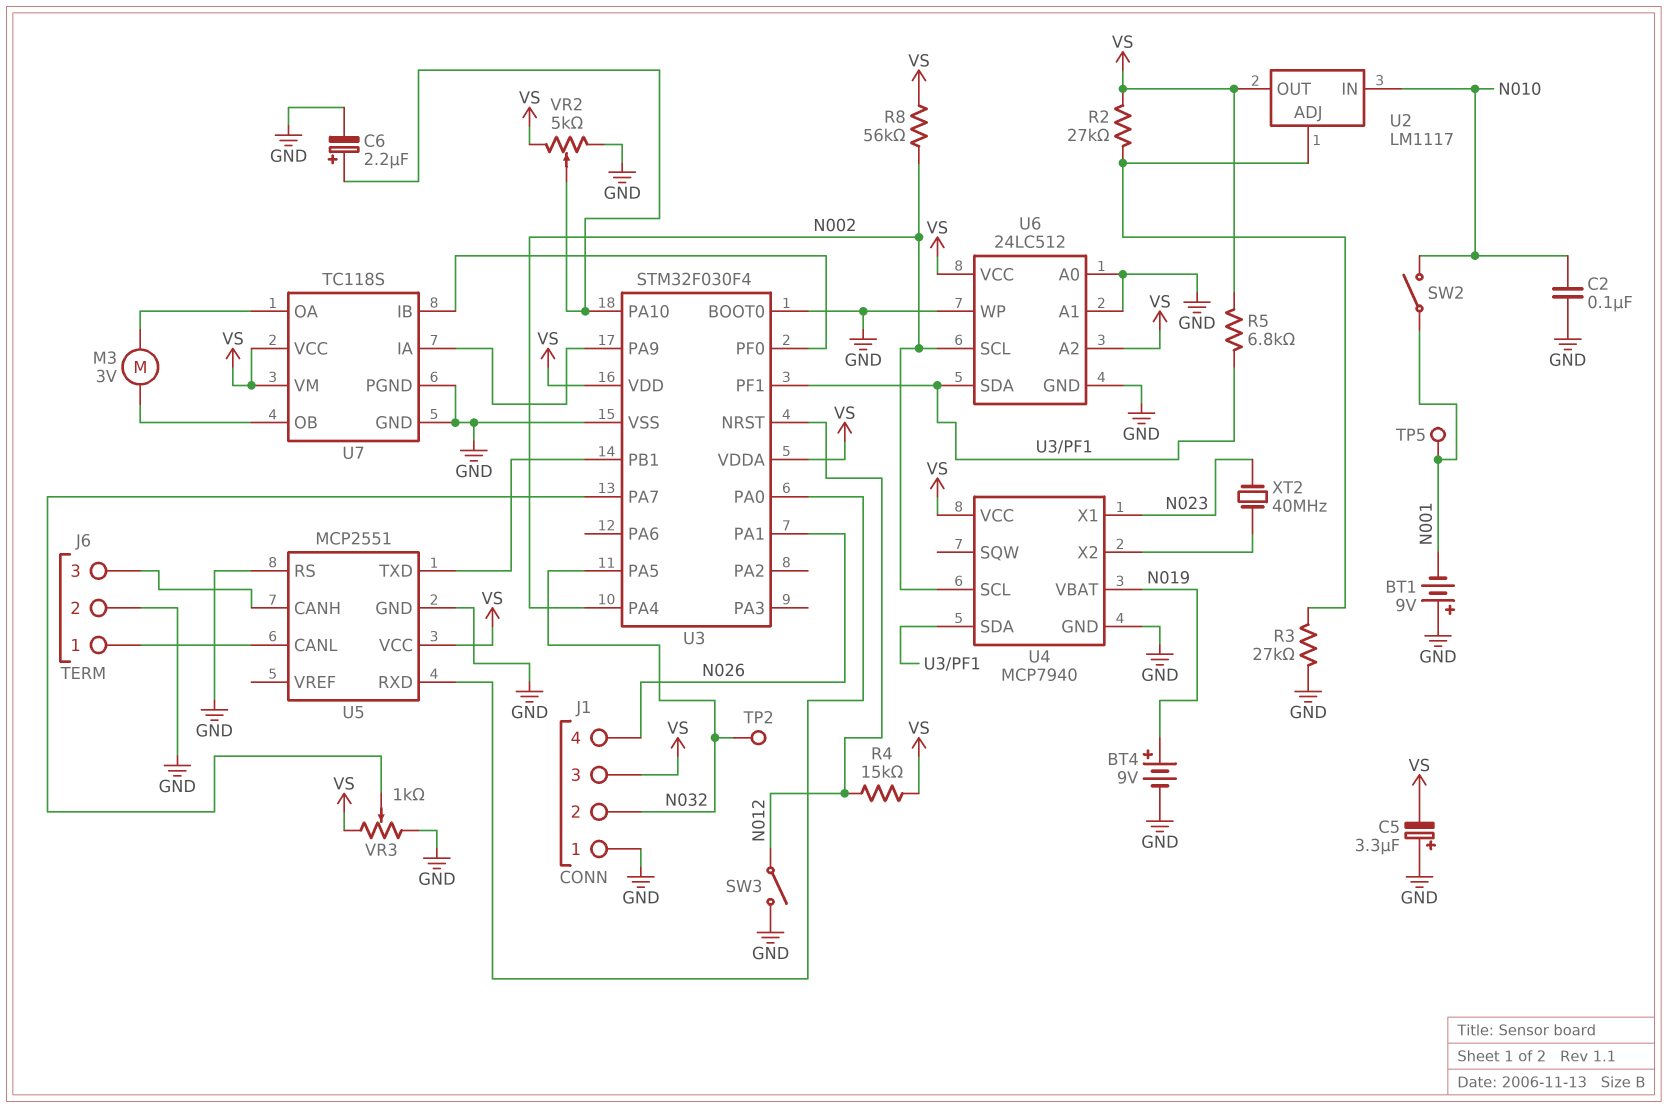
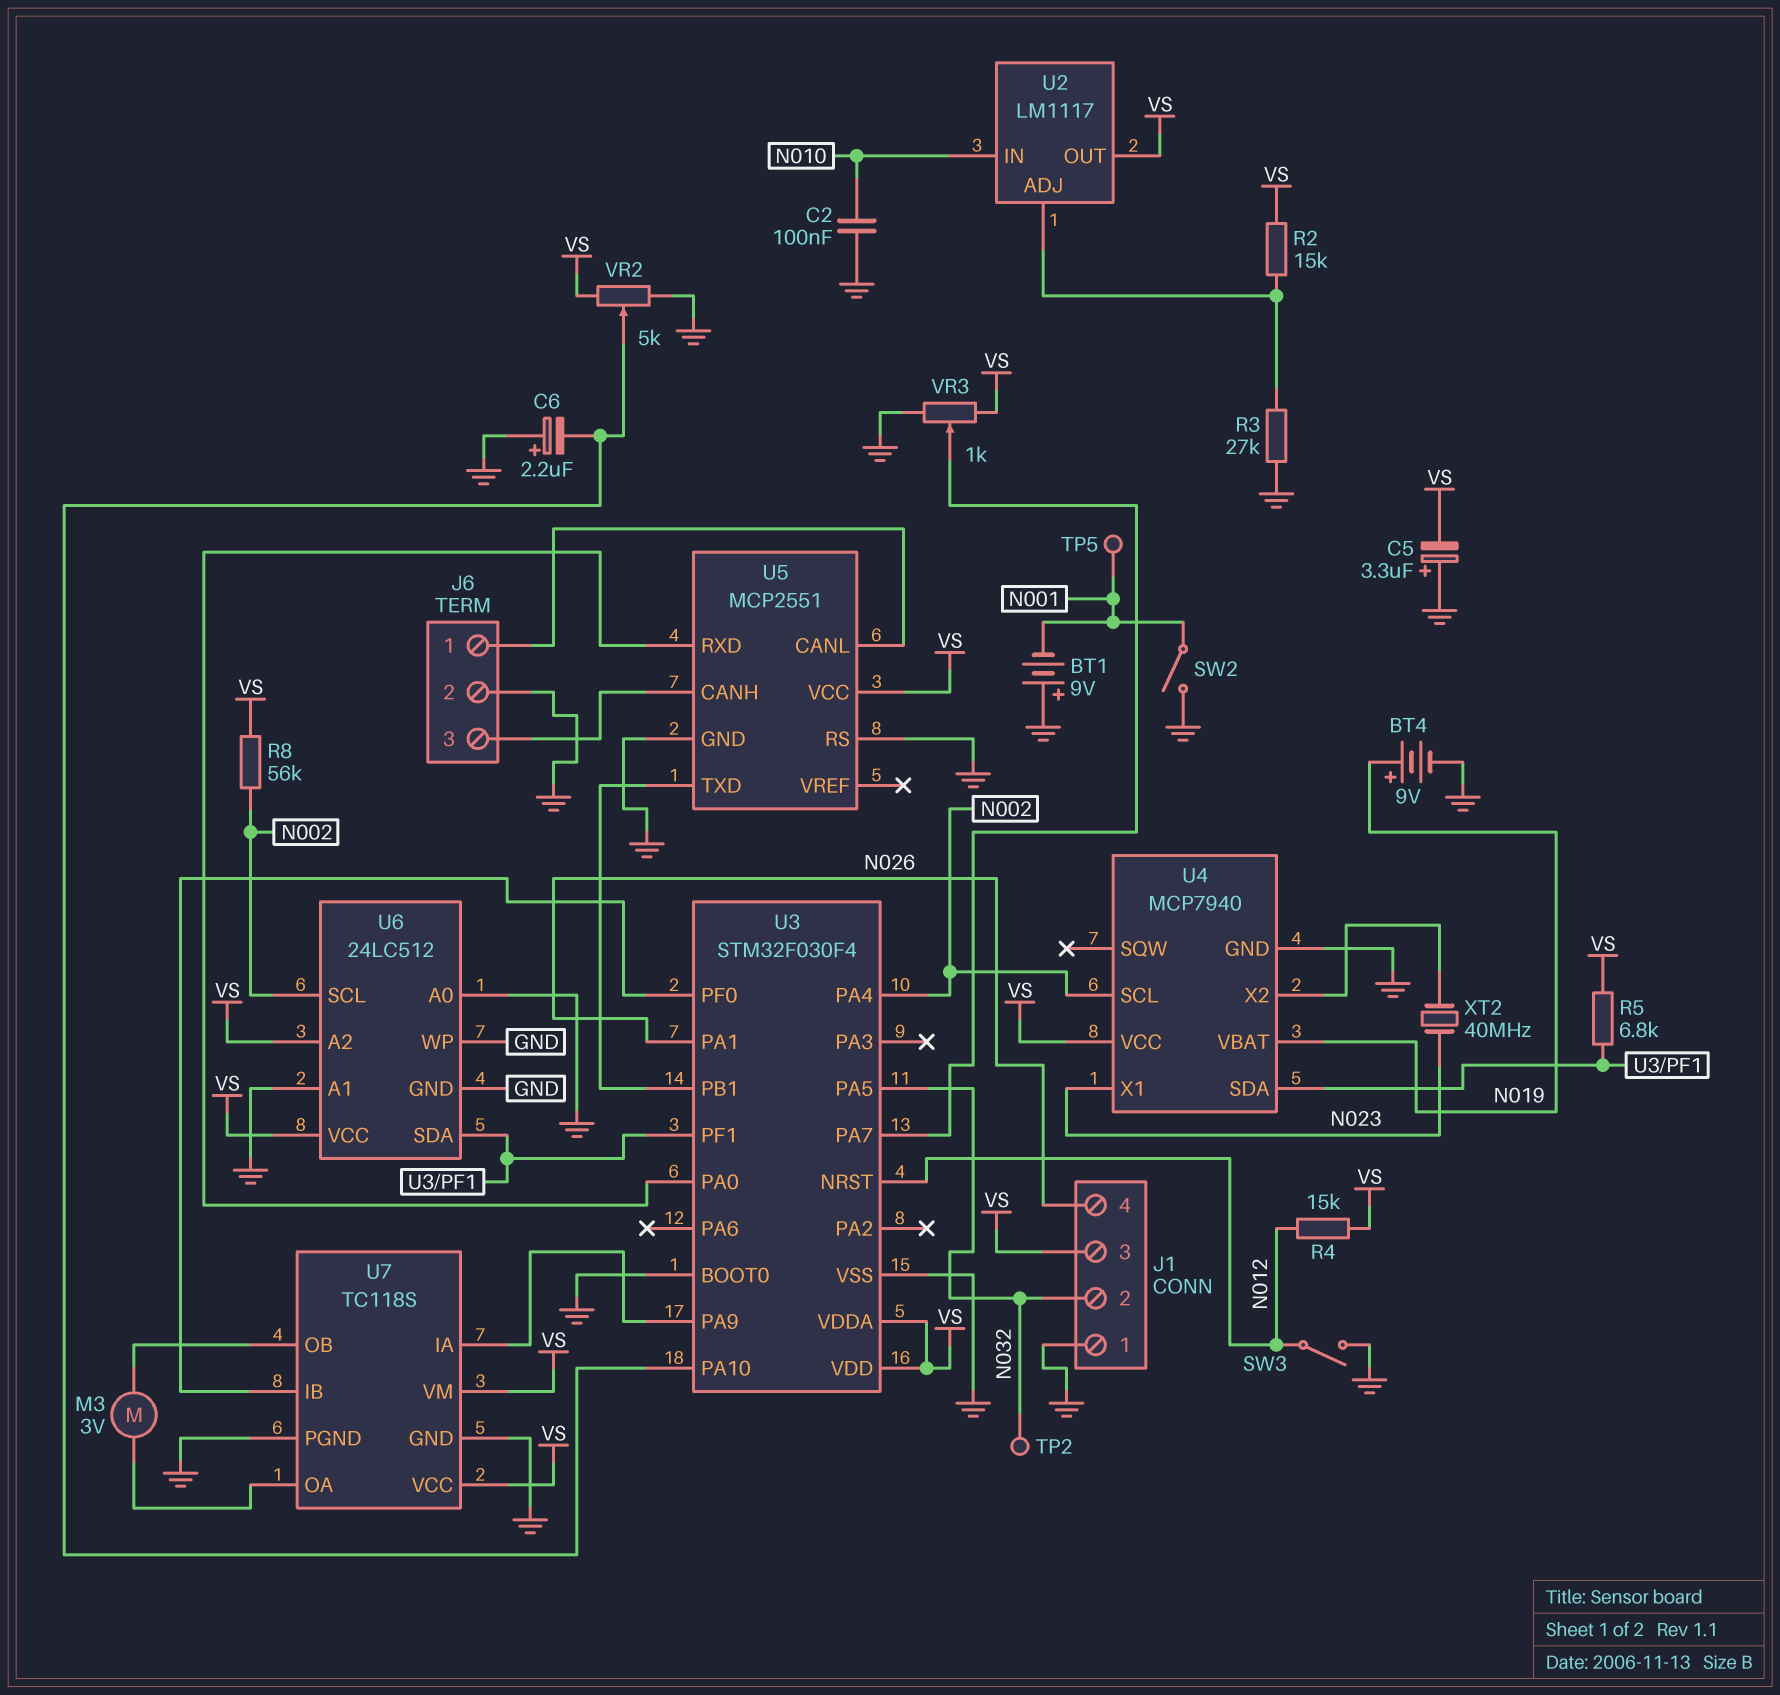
C6: 2.2uF (plus U3/PA10, minus GND) -> 2.2uF (plus GND, minus U3/PA10)
R2: 27k (U2/ADJ, VS) -> 15k (U2/ADJ, VS)
SW2: switch (N001, N010) -> switch (GND, N001)

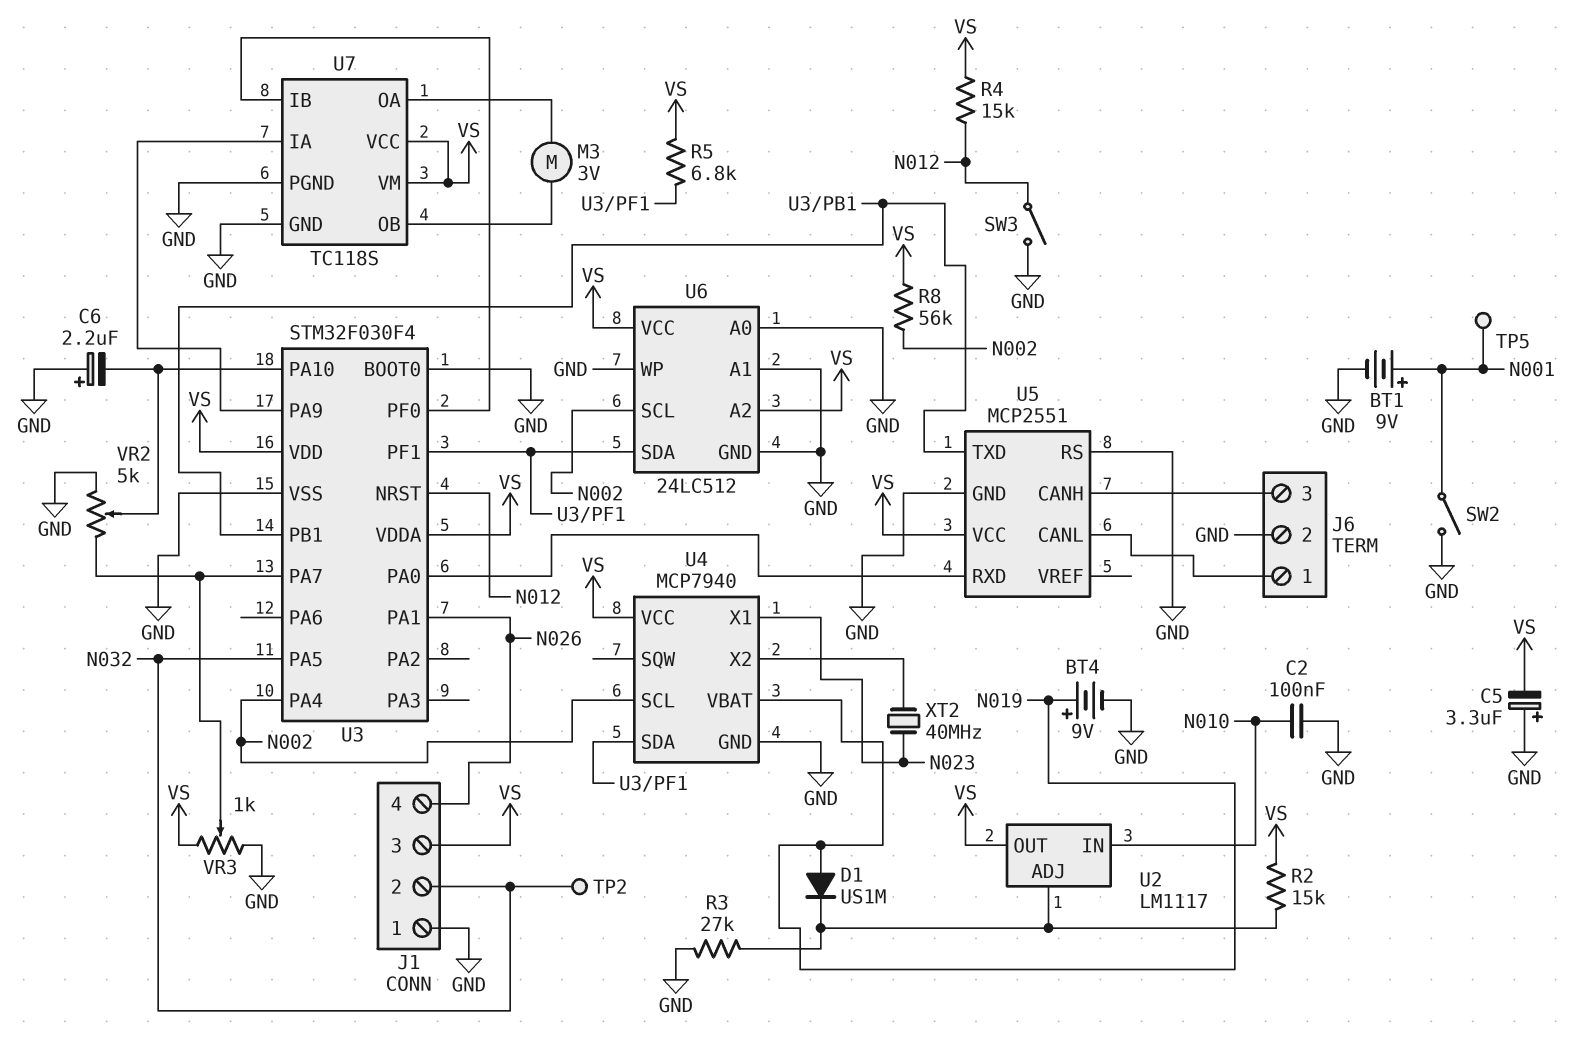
BT1: 9V (plus GND, minus N001) -> 9V (plus N001, minus GND)
D1: none -> diode US1M (A N019, K U2/ADJ)
VR2: 5k (GND, VS, wiper U3/PA10) -> 5k (GND, U3/PA7, wiper U3/PA10)

